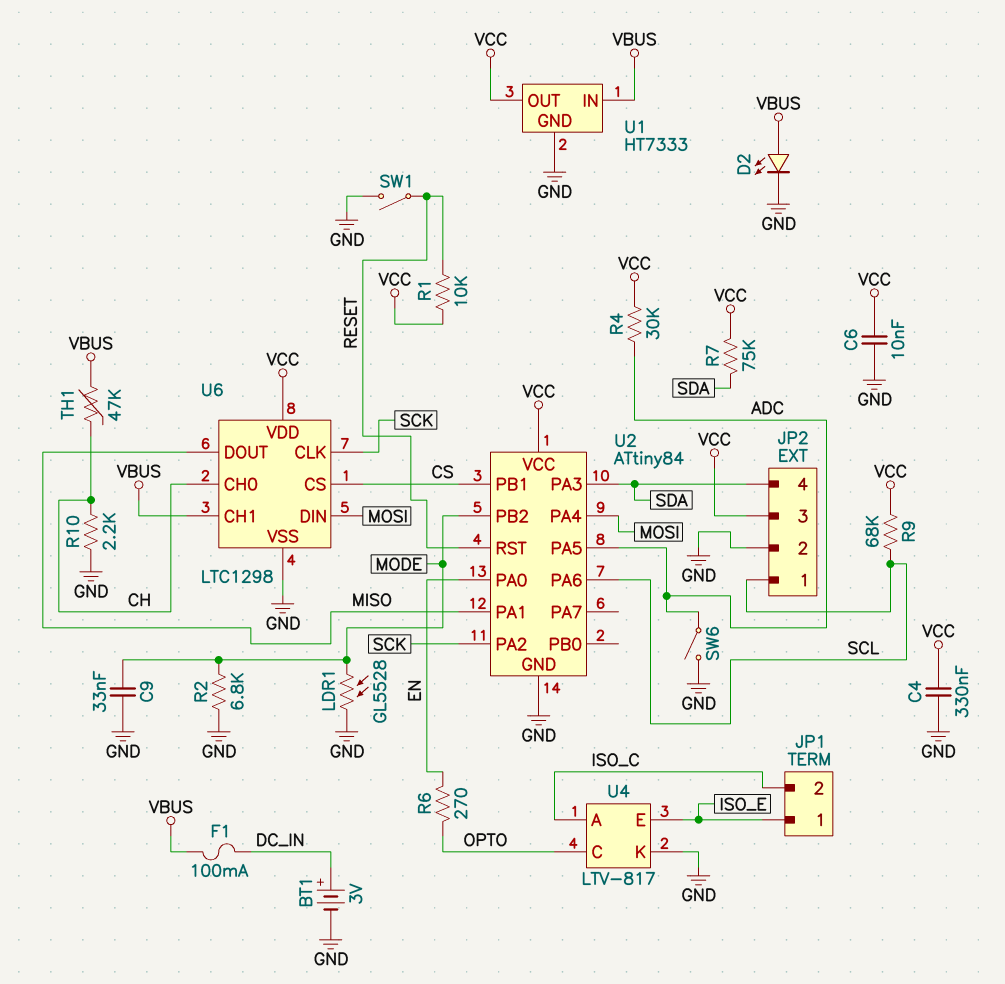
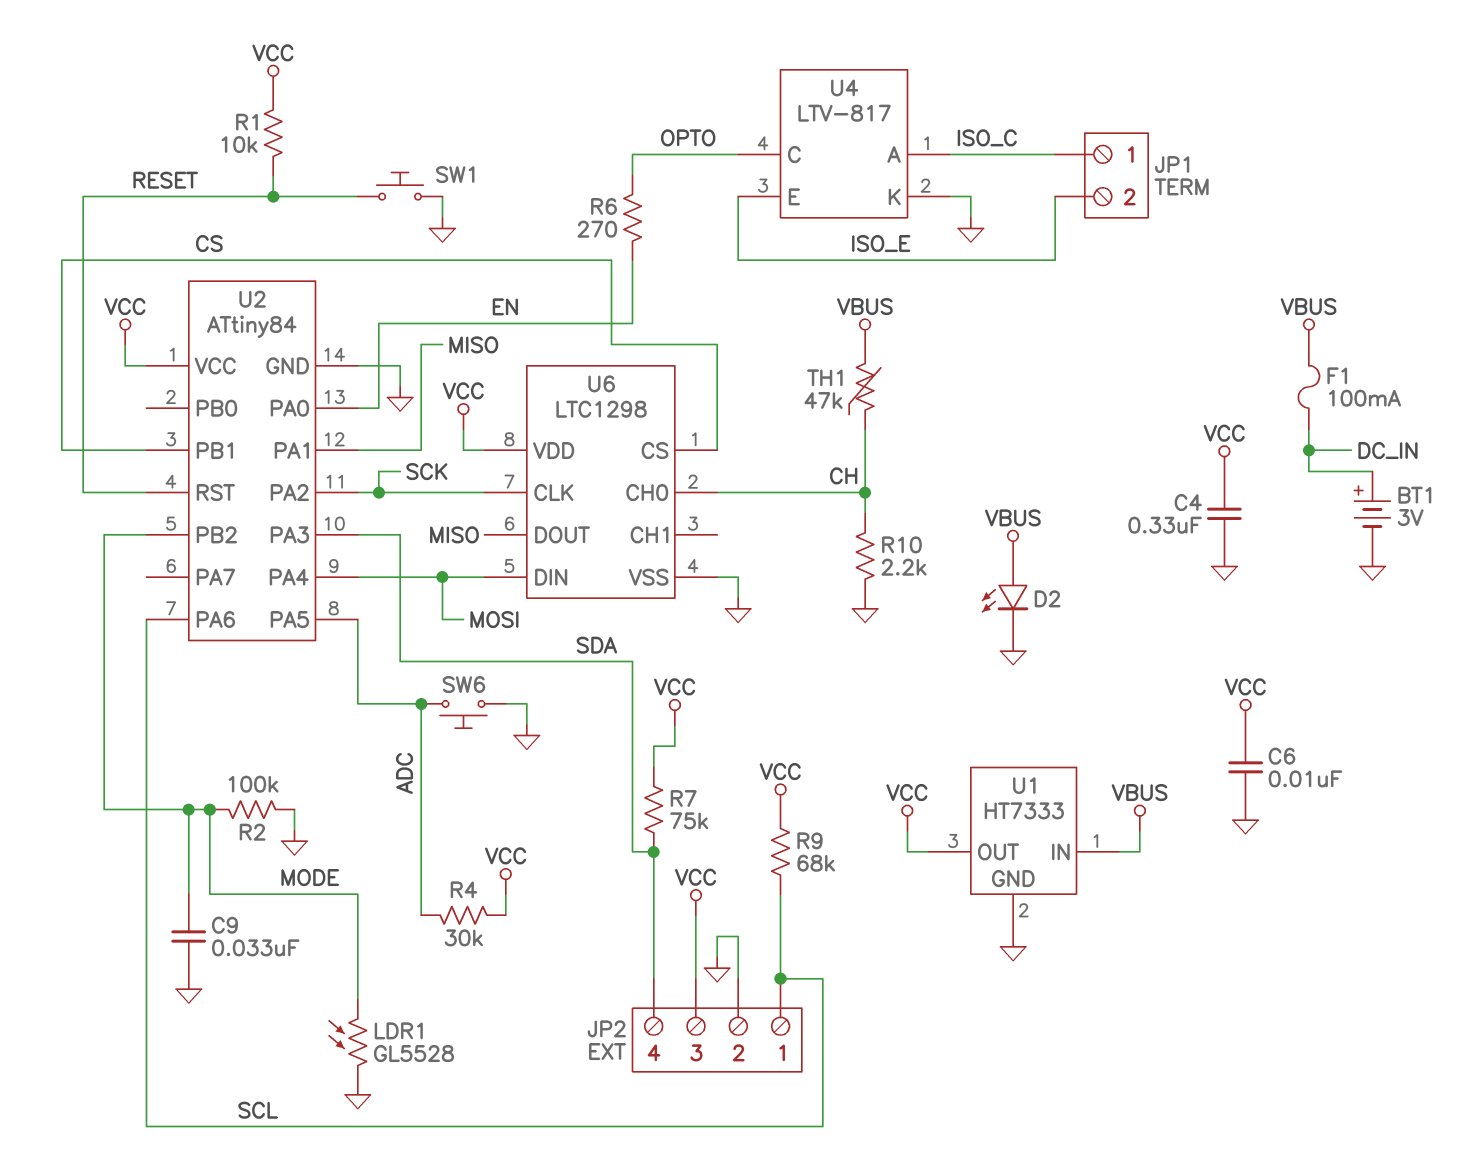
JP1 pin 1: ISO_E -> ISO_C
JP1 pin 2: ISO_C -> ISO_E
R2: 6.8k (GND, MODE) -> 100k (GND, MODE)
SW1: switch (GND, RESET) -> button (GND, RESET)
SW6: switch (ADC, GND) -> button (ADC, GND)
U6 pin CH1: VBUS -> none

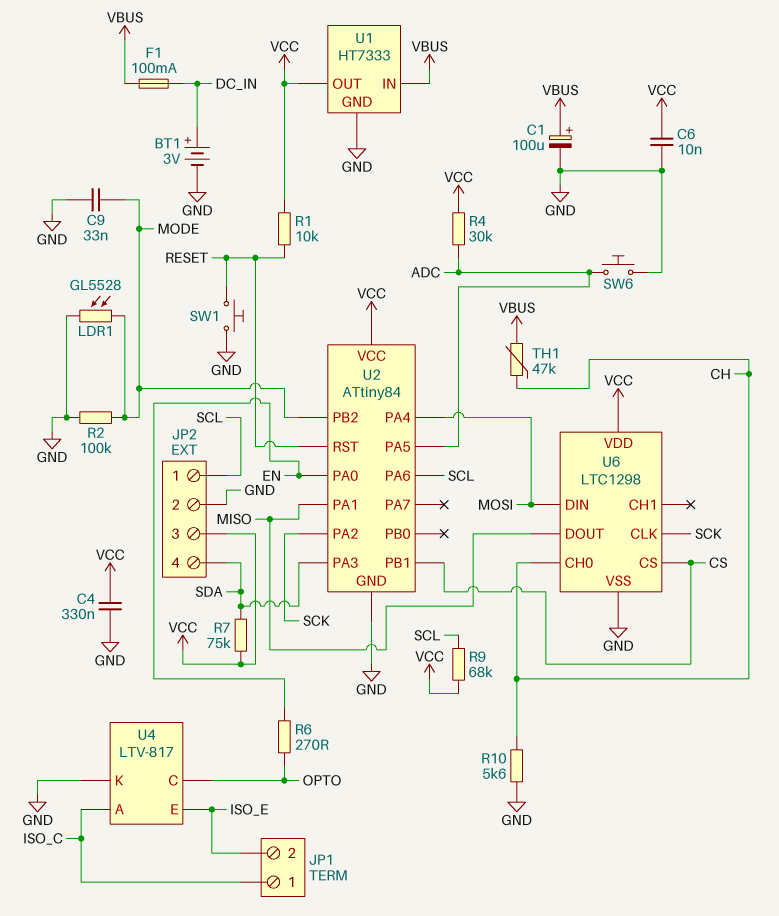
C1: none -> 100uF (plus VBUS, minus GND)
D2: LED (A VBUS, K GND) -> none
R10: 2.2k (CH, GND) -> 5.6k (CH, GND)

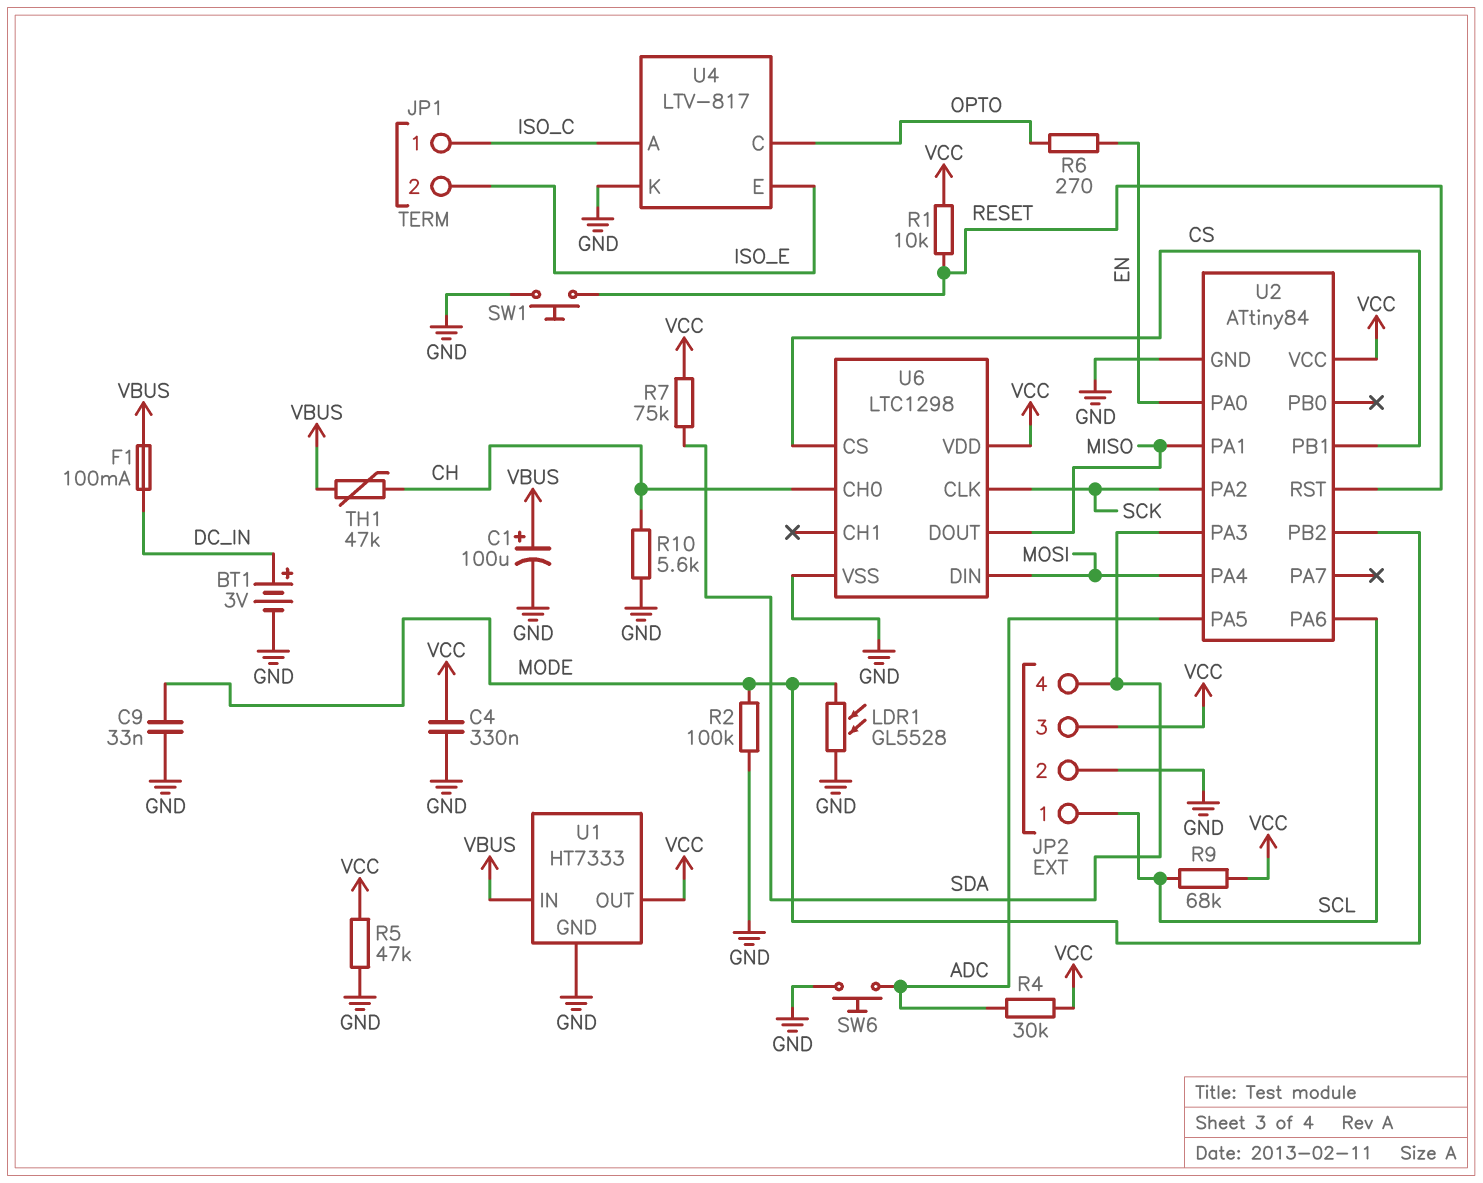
C6: 10nF (GND, VCC) -> none
R5: none -> 47k (GND, VCC)

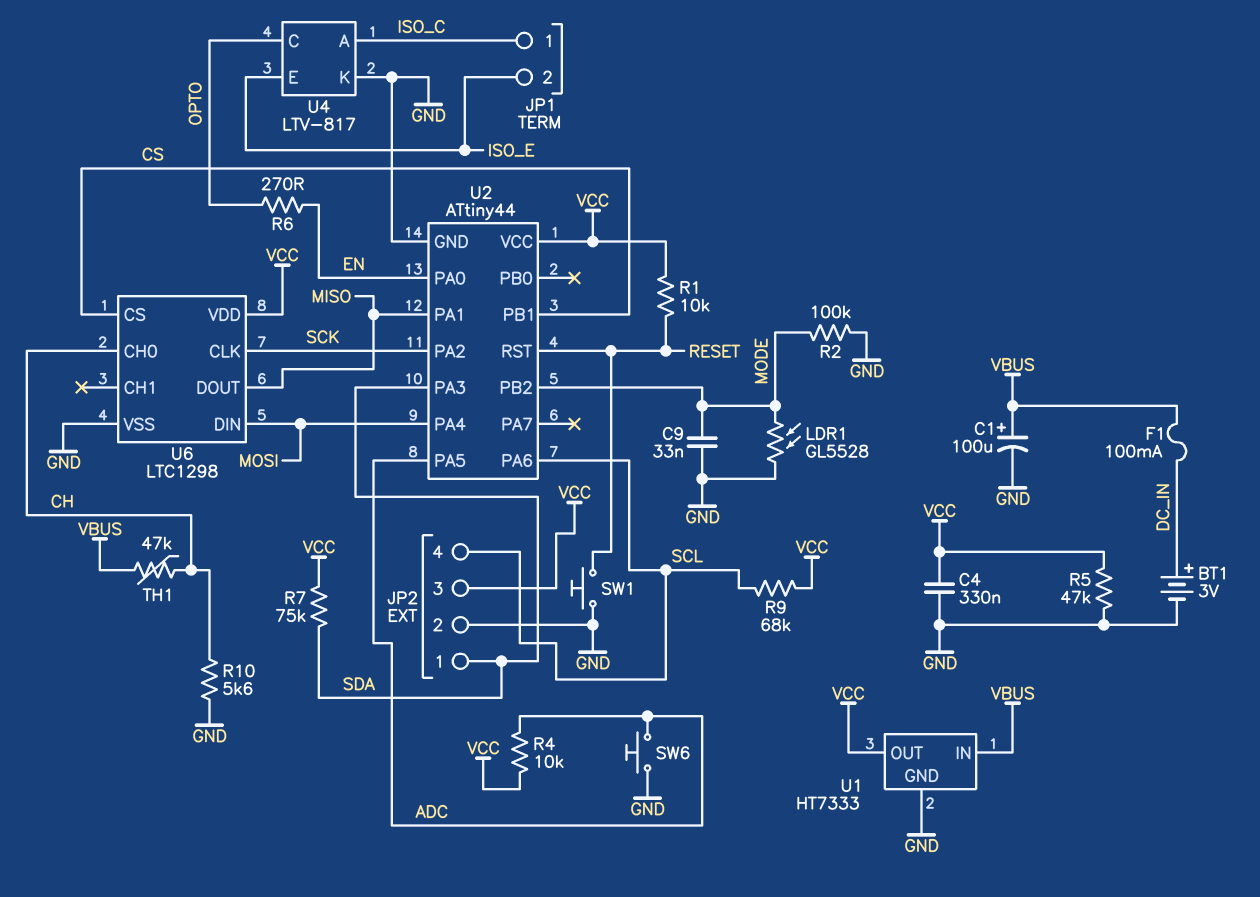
JP2 pin 1: SCL -> SDA
JP2 pin 4: SDA -> SCL
R4: 30k (ADC, VCC) -> 10k (ADC, VCC)
U2: ATtiny84 -> ATtiny44

